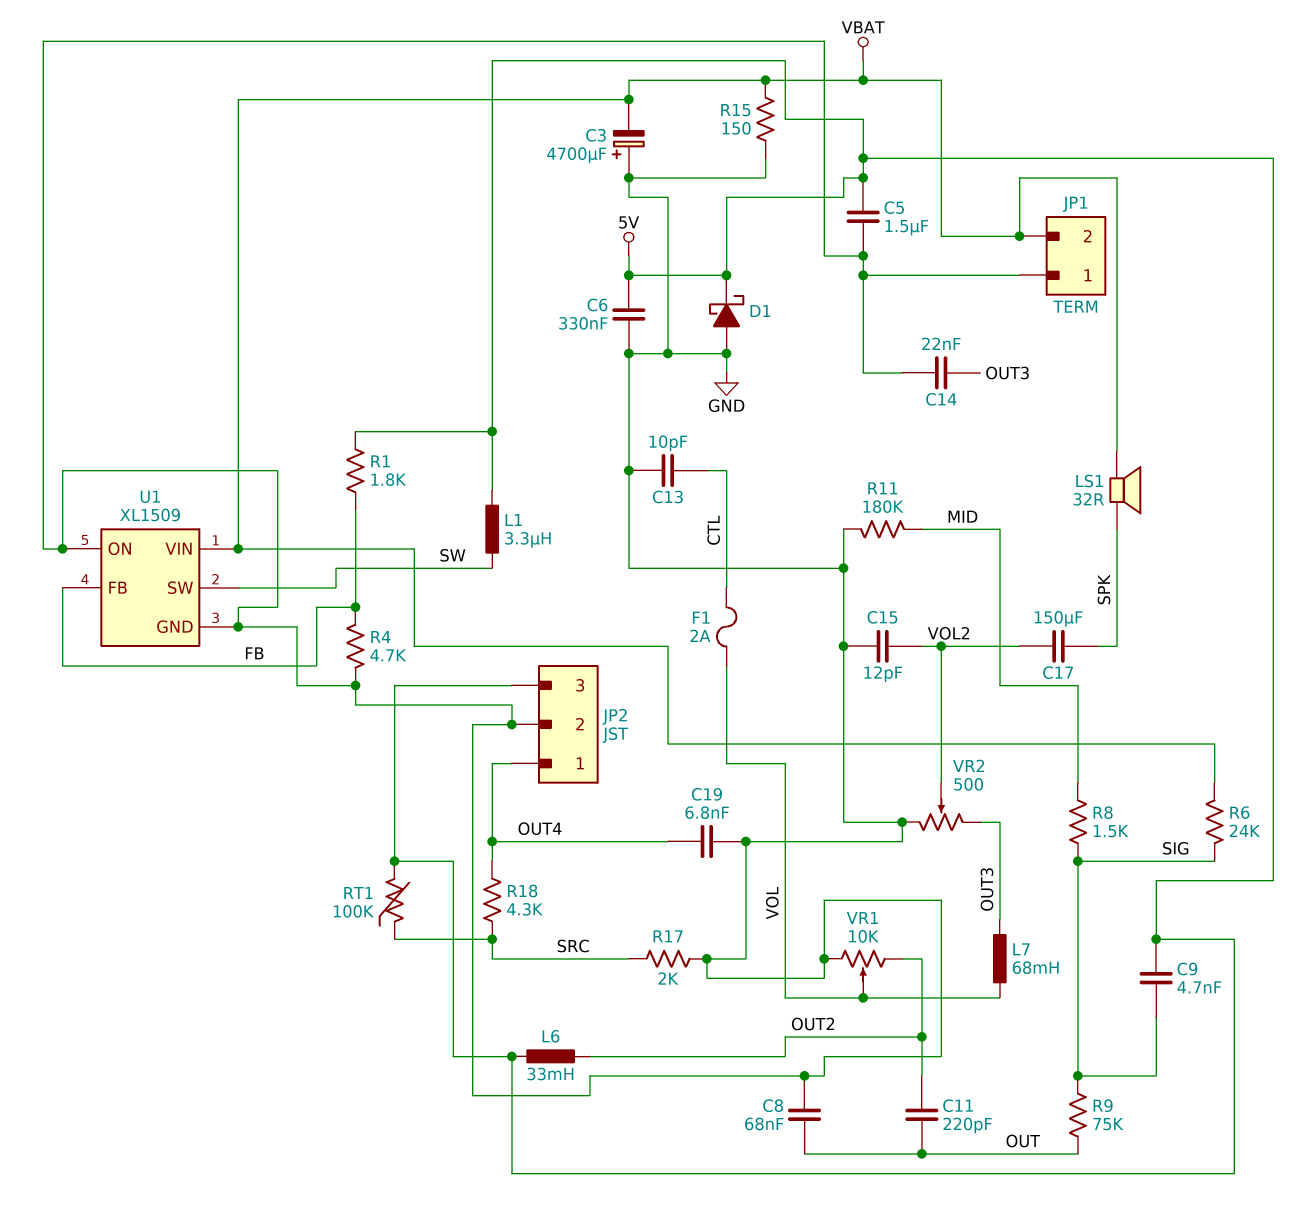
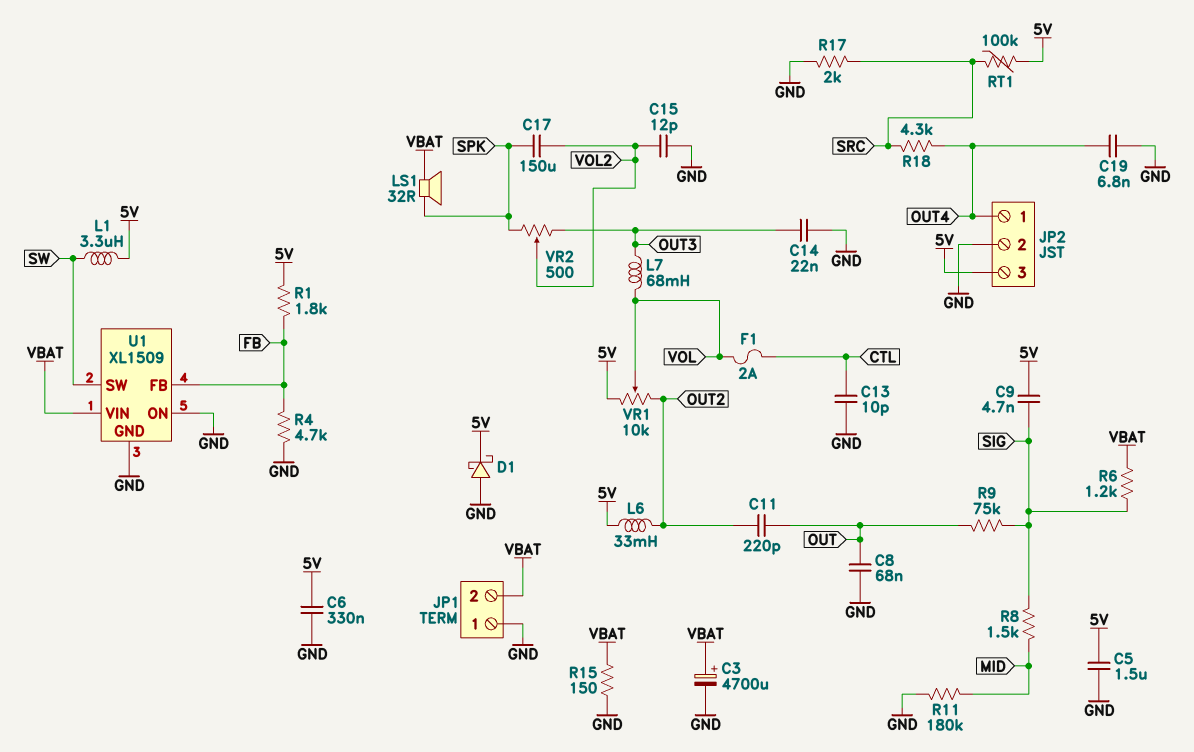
C3: 4700uF (plus GND, minus VBAT) -> 4700uF (plus VBAT, minus GND)
R6: 24k (SIG, VBAT) -> 1.2k (SIG, VBAT)
VR1: 10k (GND, OUT2, wiper VOL) -> 10k (5V, OUT2, wiper VOL)
VR2: 500 (GND, OUT3, wiper VOL2) -> 500 (OUT3, SPK, wiper VOL2)

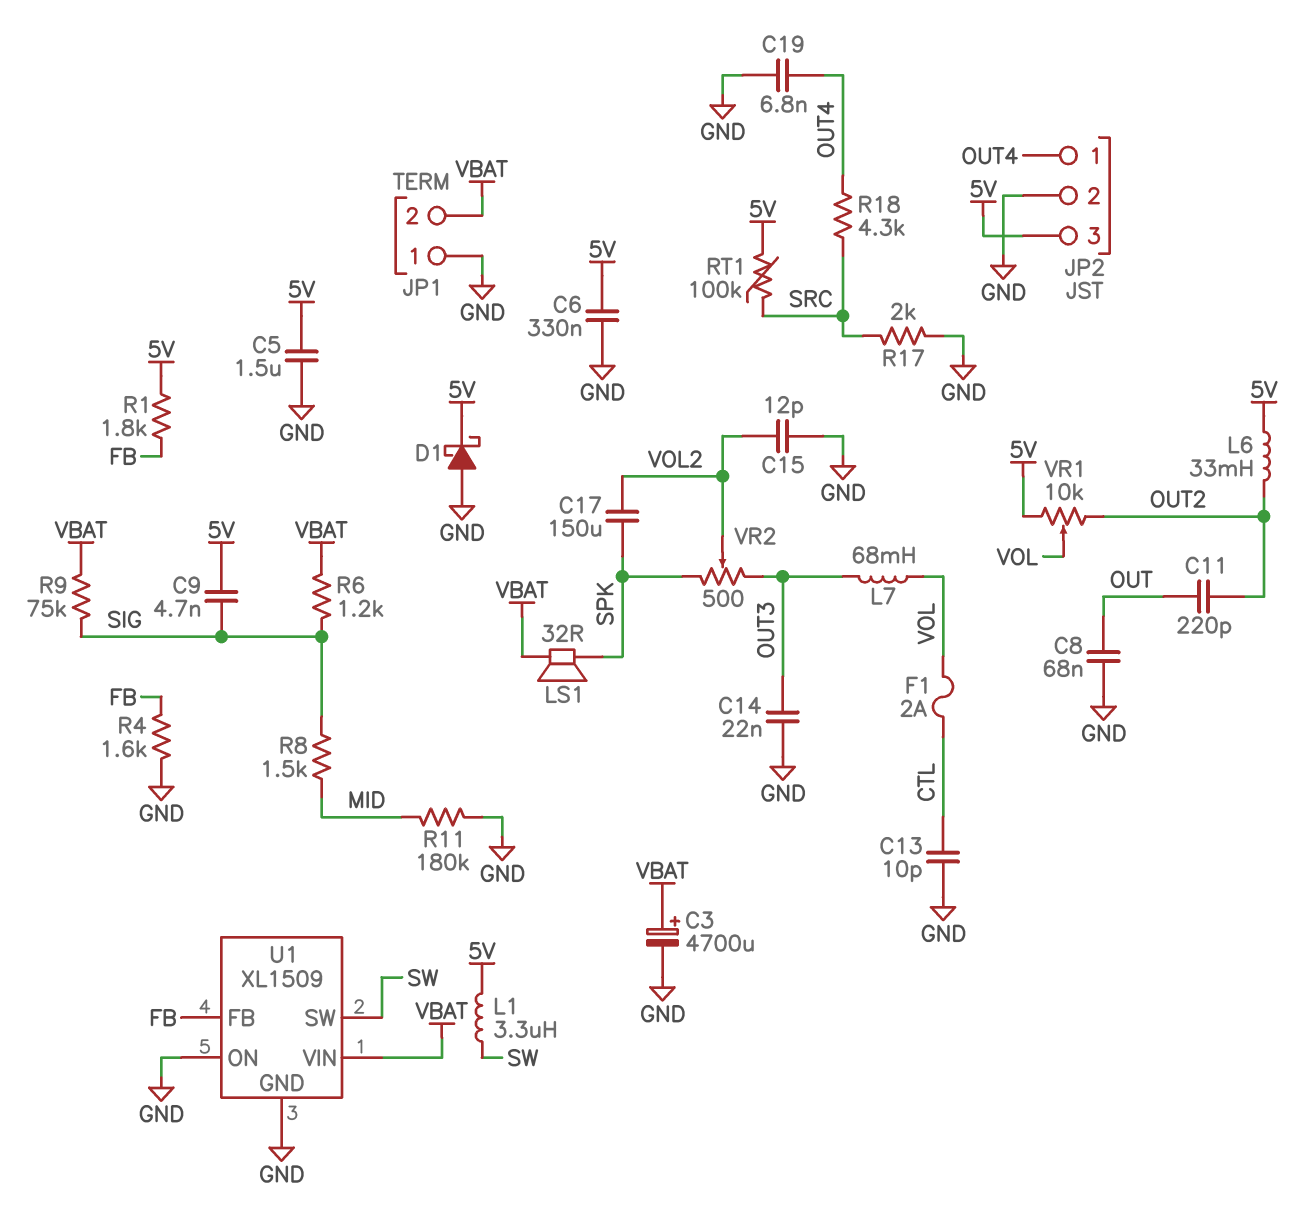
R4: 4.7k (FB, GND) -> 1.6k (FB, GND)
R9: 75k (OUT, SIG) -> 75k (SIG, VBAT)
R15: 150 (GND, VBAT) -> none

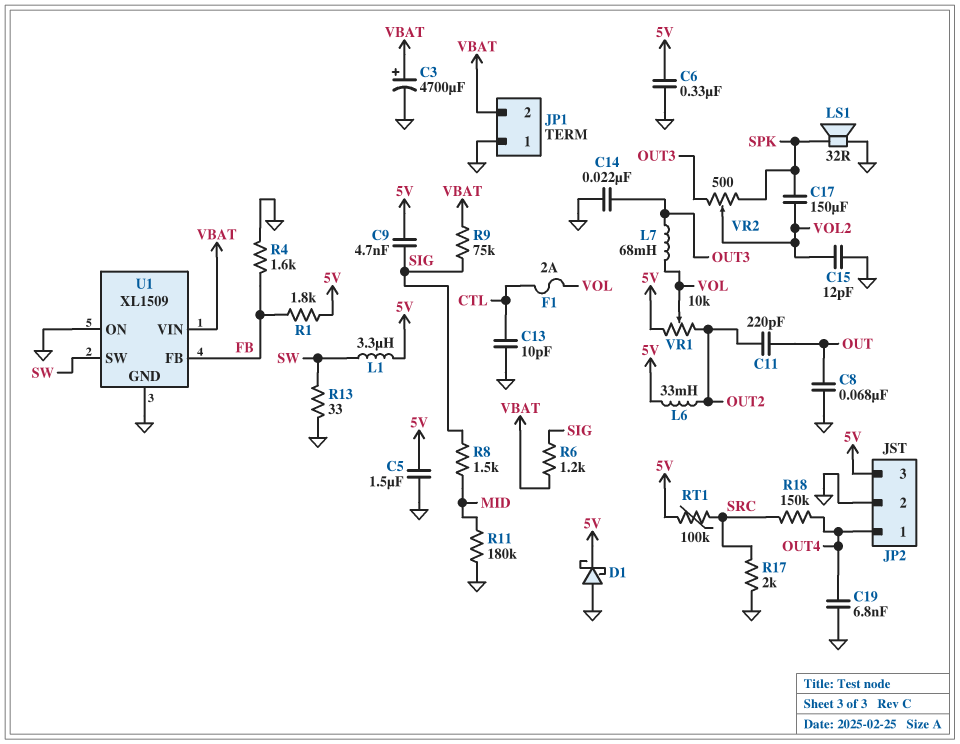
LS1: speaker 32R (SPK, VBAT) -> speaker 32R (GND, SPK)
R13: none -> 33 (GND, SW)
R18: 4.3k (OUT4, SRC) -> 150k (OUT4, SRC)

